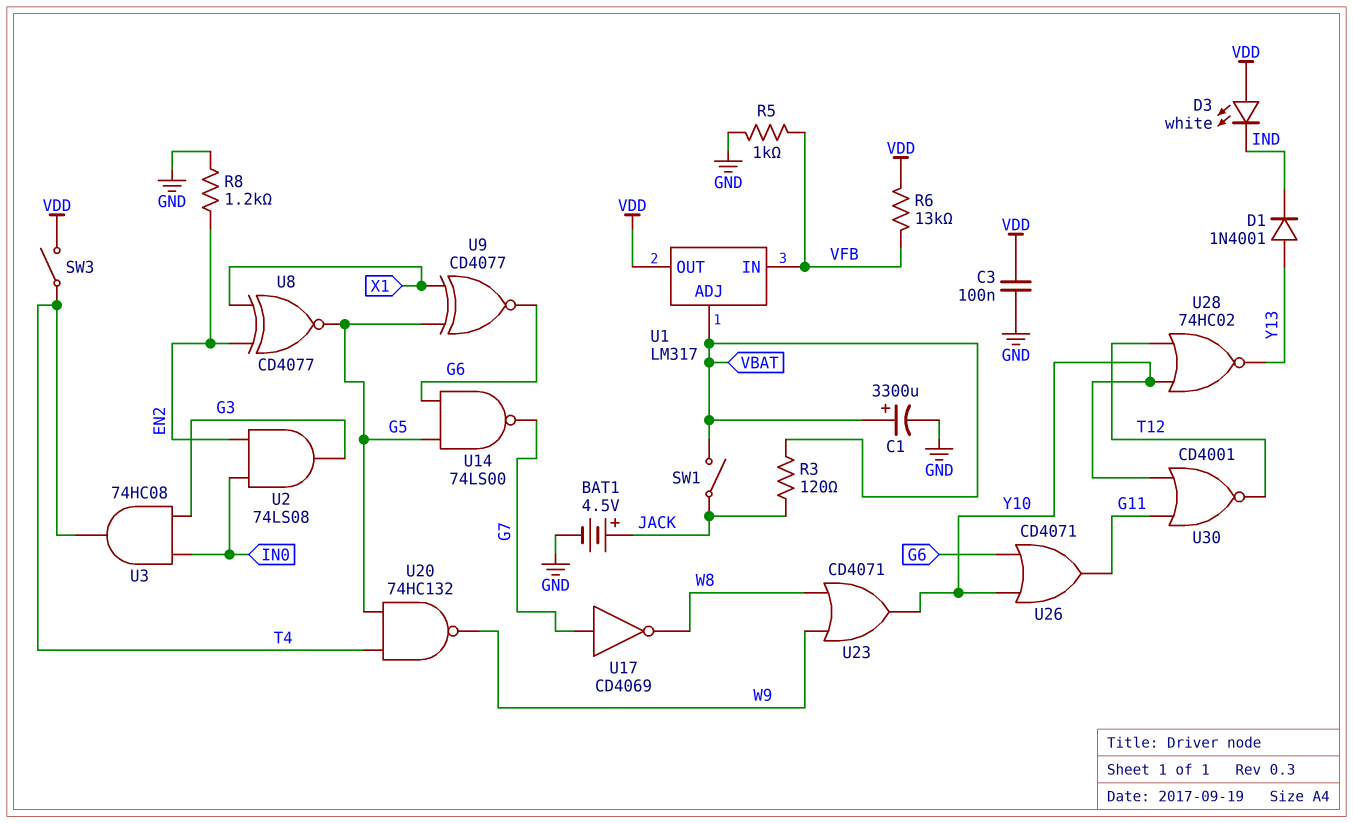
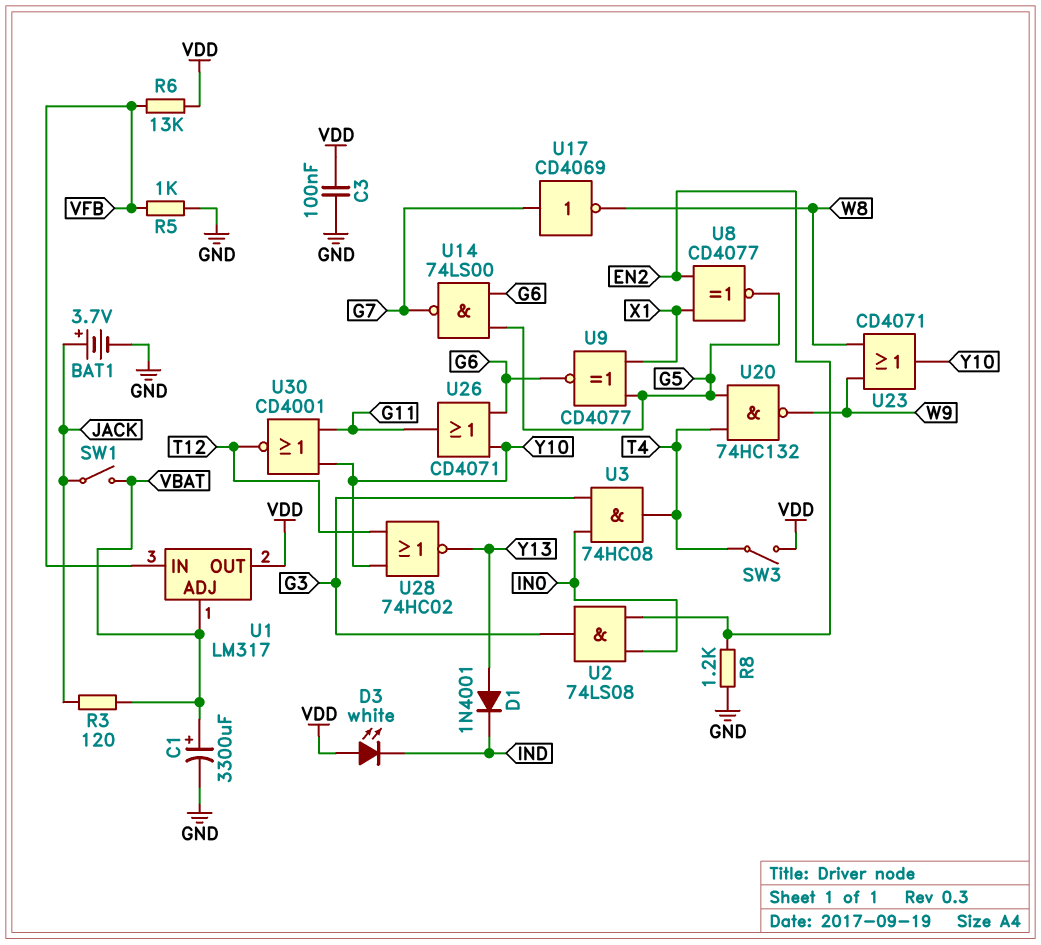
BAT1: 4.5V (plus JACK, minus GND) -> 3.7V (plus JACK, minus GND)

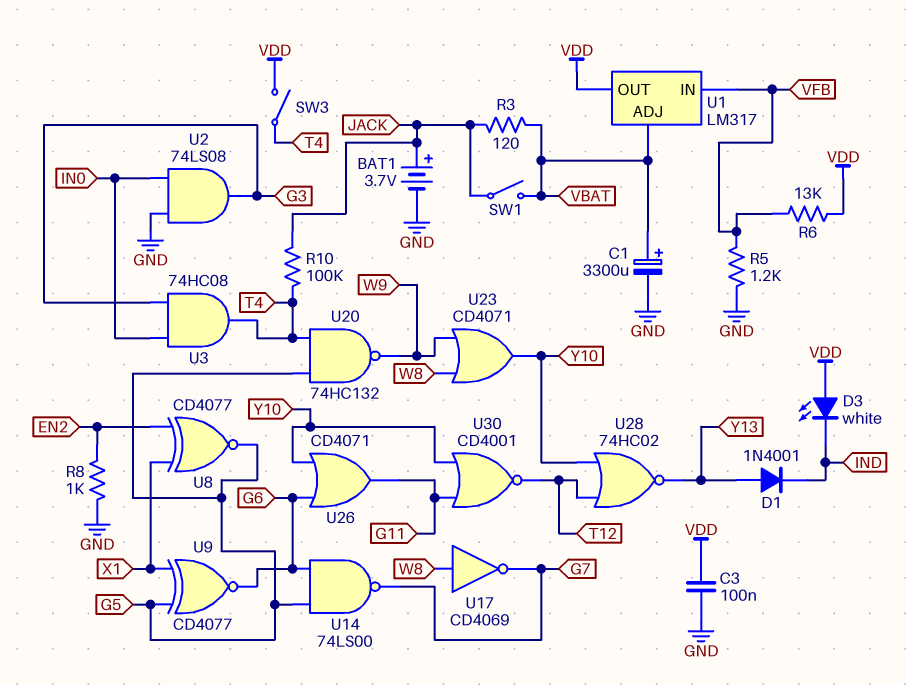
R5: 1k (GND, VFB) -> 1.2k (GND, VFB)
R8: 1.2k (EN2, GND) -> 1k (EN2, GND)
R10: none -> 100k (JACK, T4)
U2: AND 74LS08 (in EN2, in IN0, out G3) -> AND 74LS08 (in GND, in IN0, out G3)
U17: NOT CD4069 (in G7, out W8) -> NOT CD4069 (in W8, out G7)

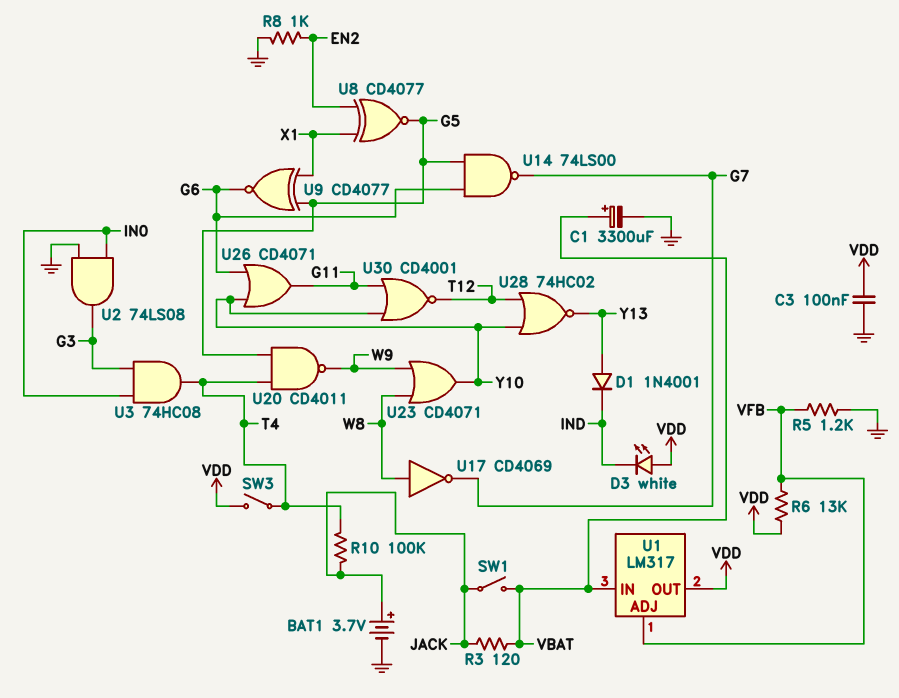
U1 pin ADJ: VBAT -> VFB
U1 pin IN: VFB -> VBAT
U20: NAND 74HC132 (in G5, in T4, out W9) -> NAND CD4011 (in G5, in T4, out W9)

